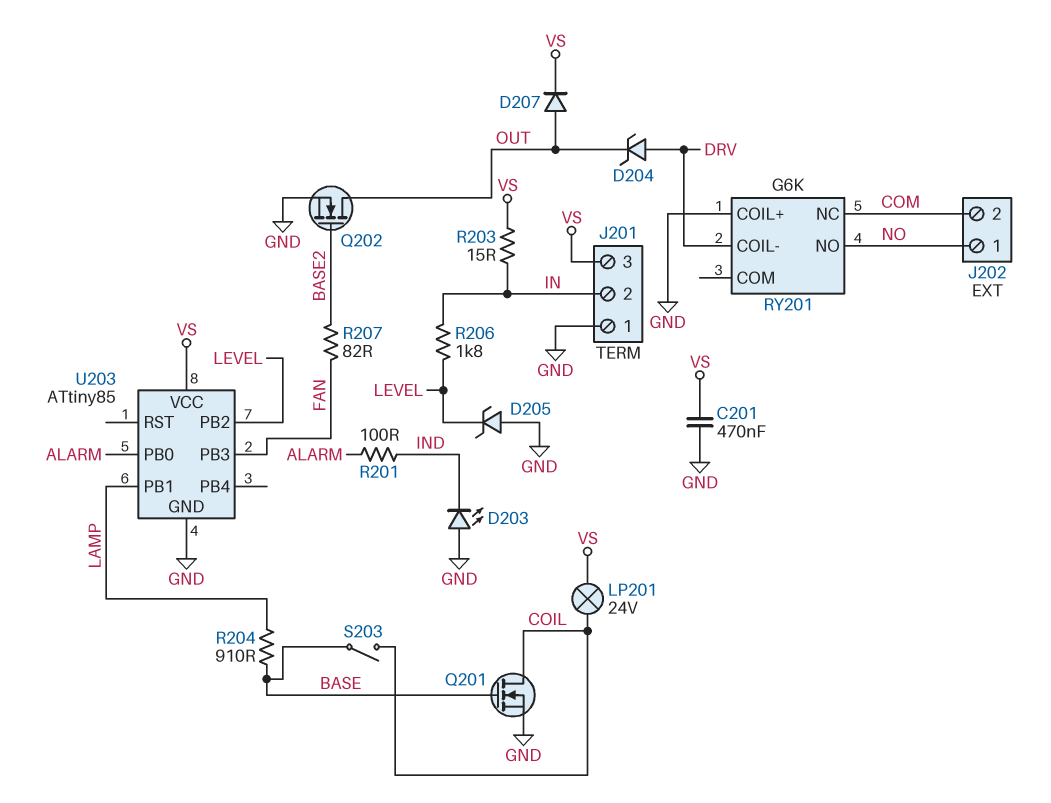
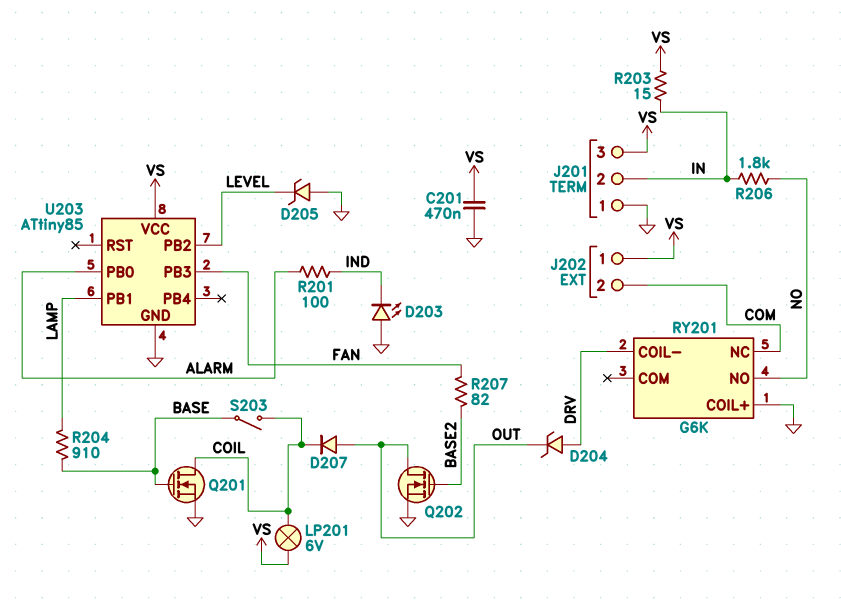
D207: diode (A OUT, K VS) -> diode (A OUT, K COIL)
J202 pin 1: NO -> VS
LP201: lamp 24V (COIL, VS) -> lamp 6V (COIL, VS)
R206: 1.8k (IN, LEVEL) -> 1.8k (IN, NO)

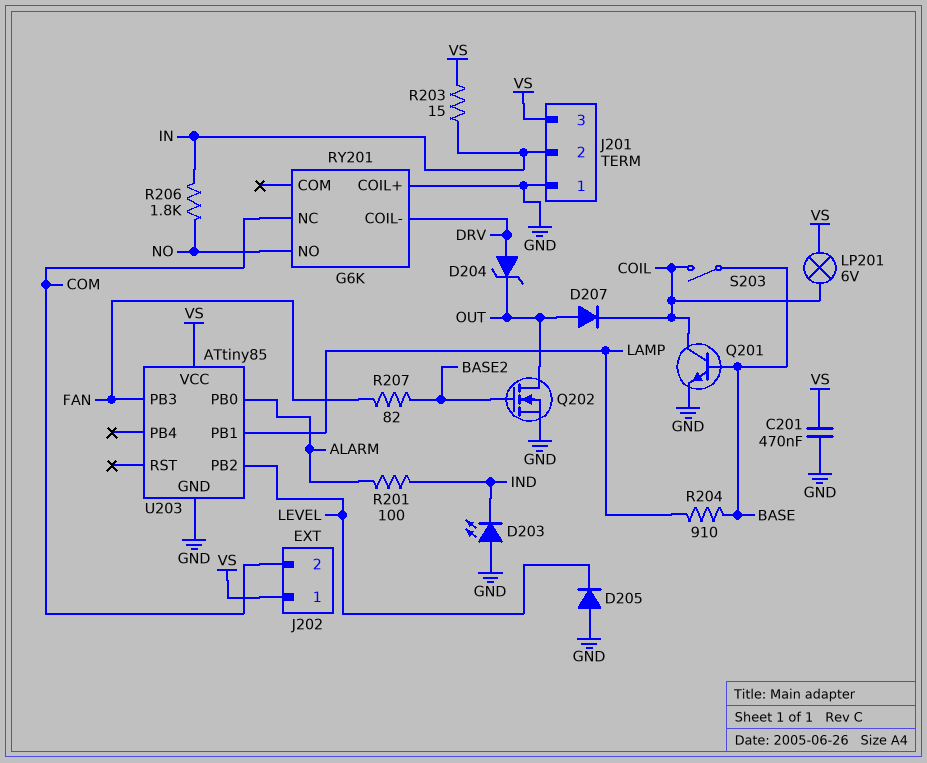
D205: zener (A GND, K LEVEL) -> diode (A GND, K LEVEL)
Q201: NMOS (G BASE, D COIL, S GND) -> NPN (B BASE, C COIL, E GND)

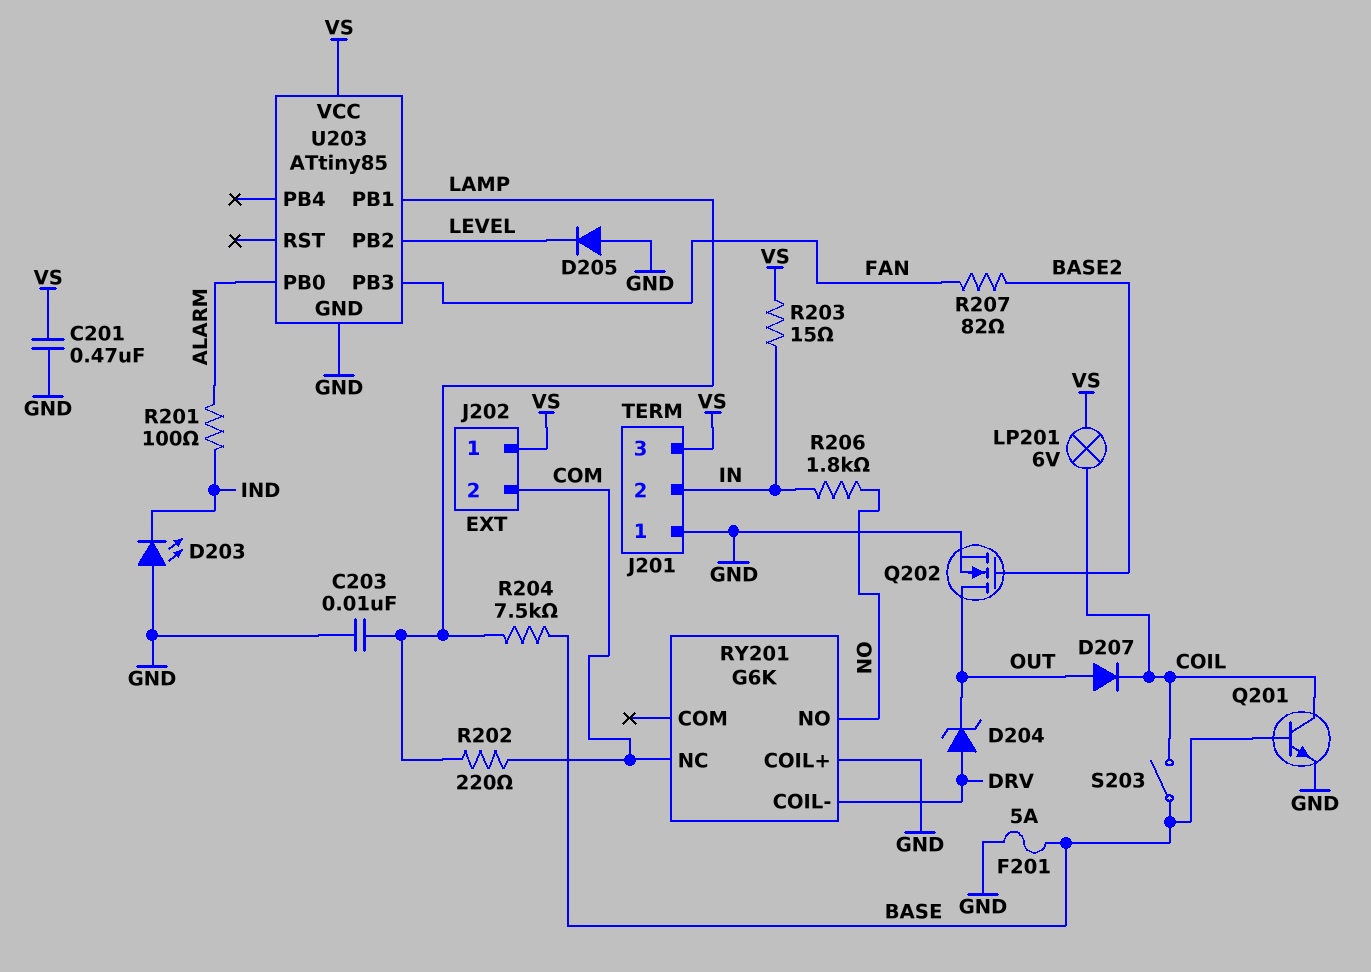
C203: none -> 10nF (GND, LAMP)
F201: none -> 5A (BASE, GND)
R202: none -> 220 (COM, LAMP)
R204: 910 (BASE, LAMP) -> 7.5k (BASE, LAMP)

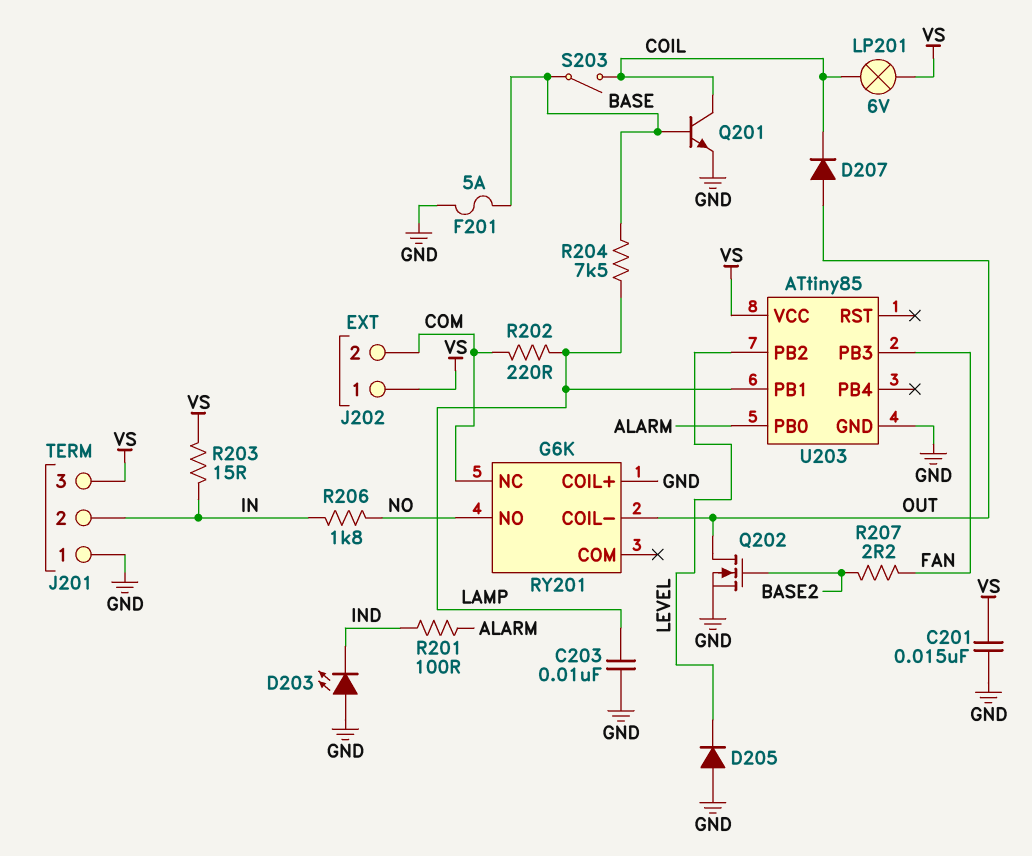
C201: 470nF (GND, VS) -> 15nF (GND, VS)
D204: zener (A DRV, K OUT) -> none
R207: 82 (BASE2, FAN) -> 2.2 (BASE2, FAN)
RY201 pin COIL-: DRV -> OUT

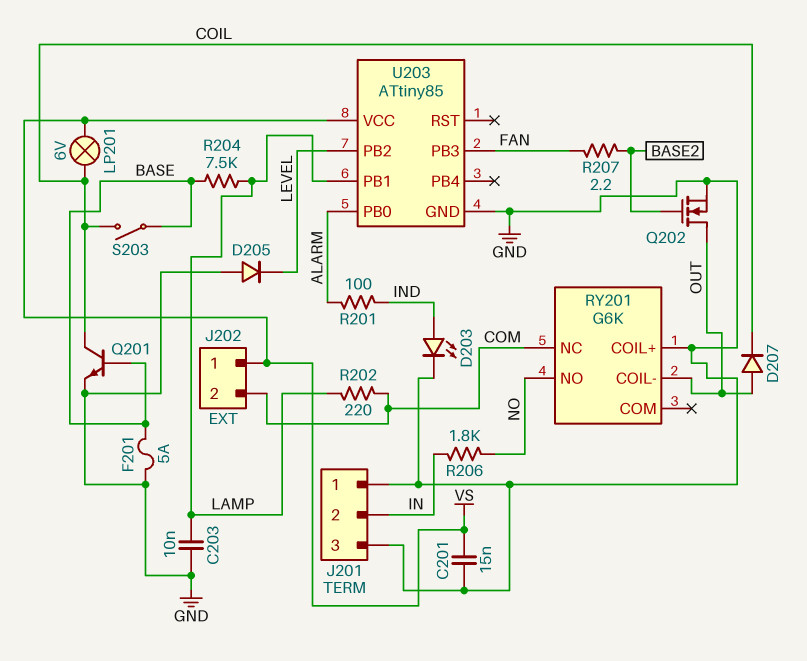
D203: LED (A GND, K IND) -> LED (A IND, K GND)
J201 pin 3: VS -> GND
R203: 15 (IN, VS) -> none

